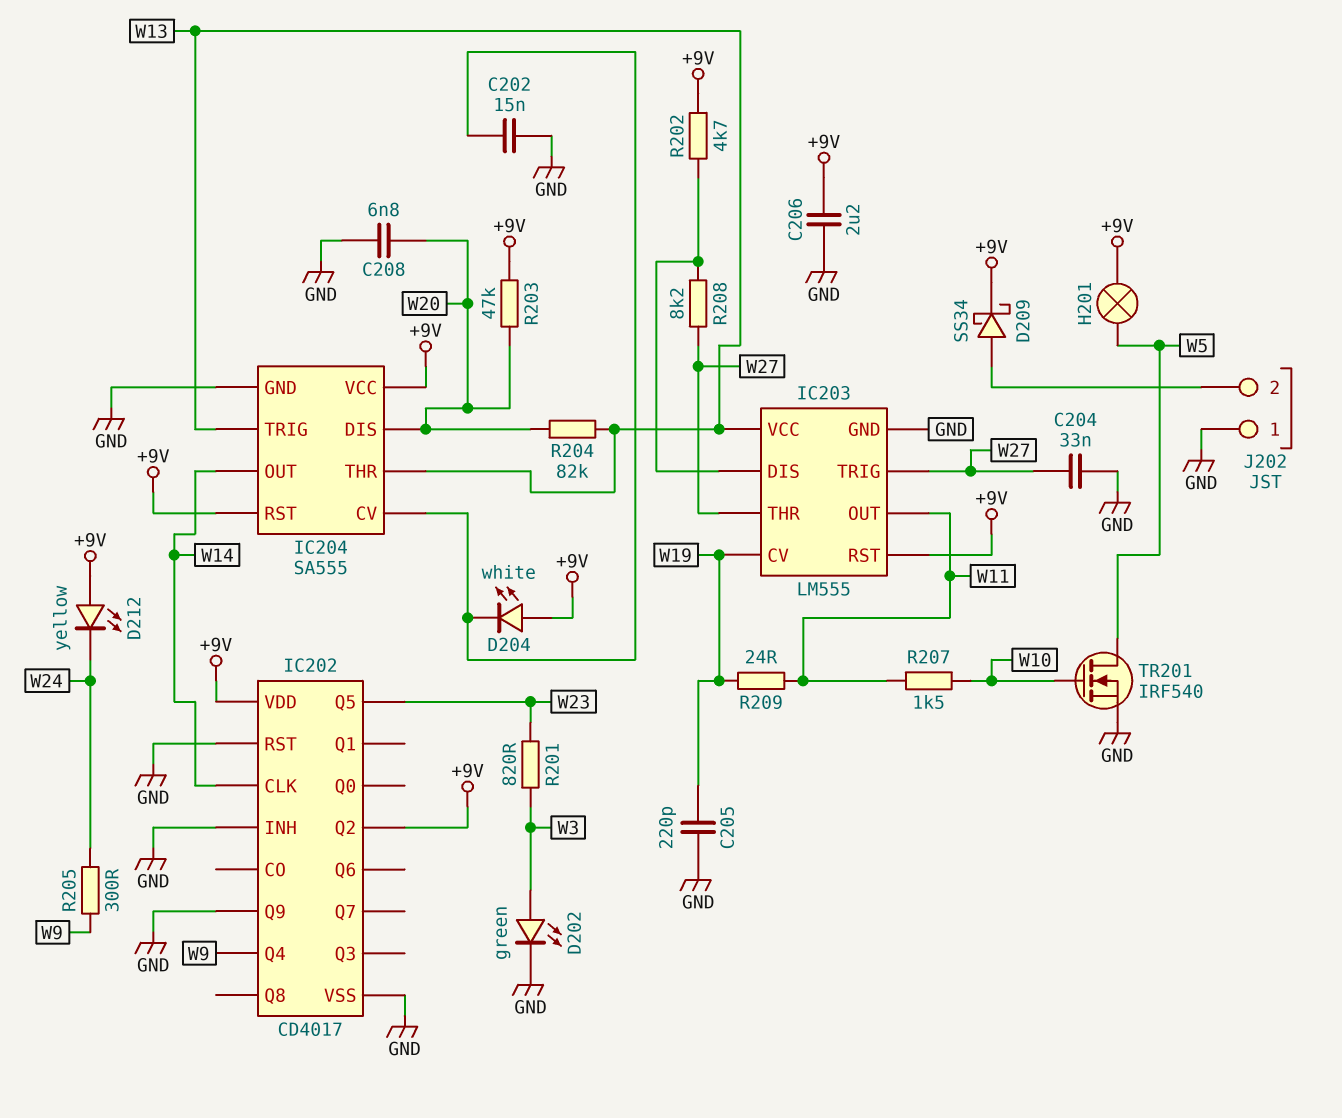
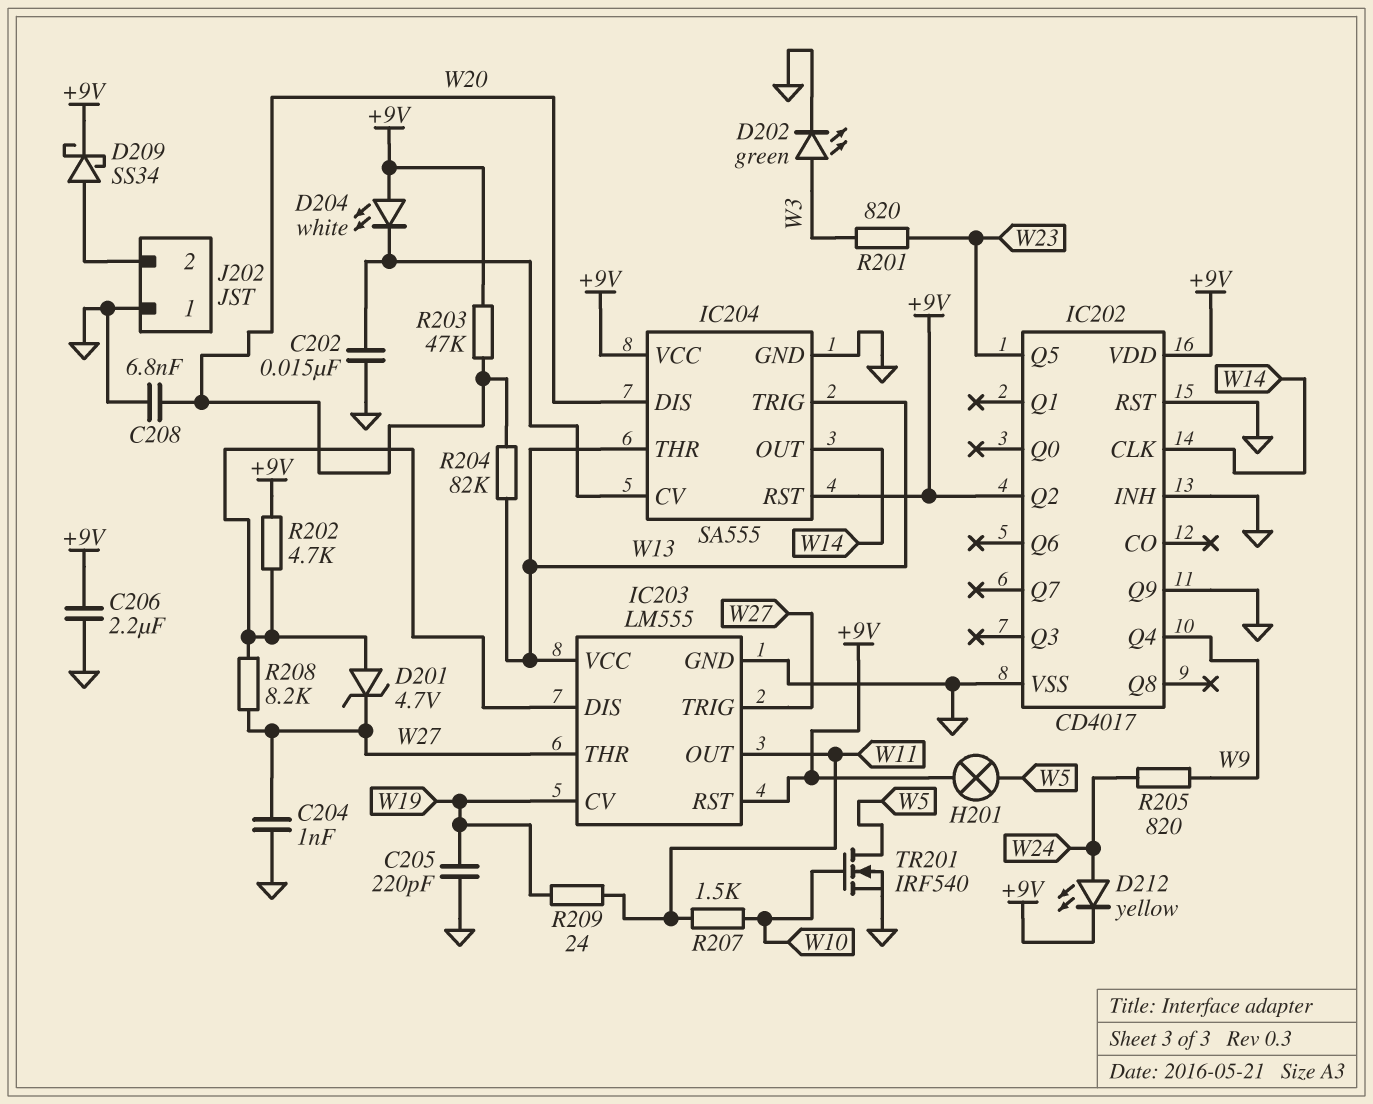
C204: 33nF (GND, W27) -> 1nF (GND, W27)
D201: none -> zener 4.7V (A IC203/DIS, K W27)
D212: LED yellow (A +9V, K W24) -> LED yellow (A W24, K +9V)
R205: 300 (W9, W24) -> 820 (W9, W24)

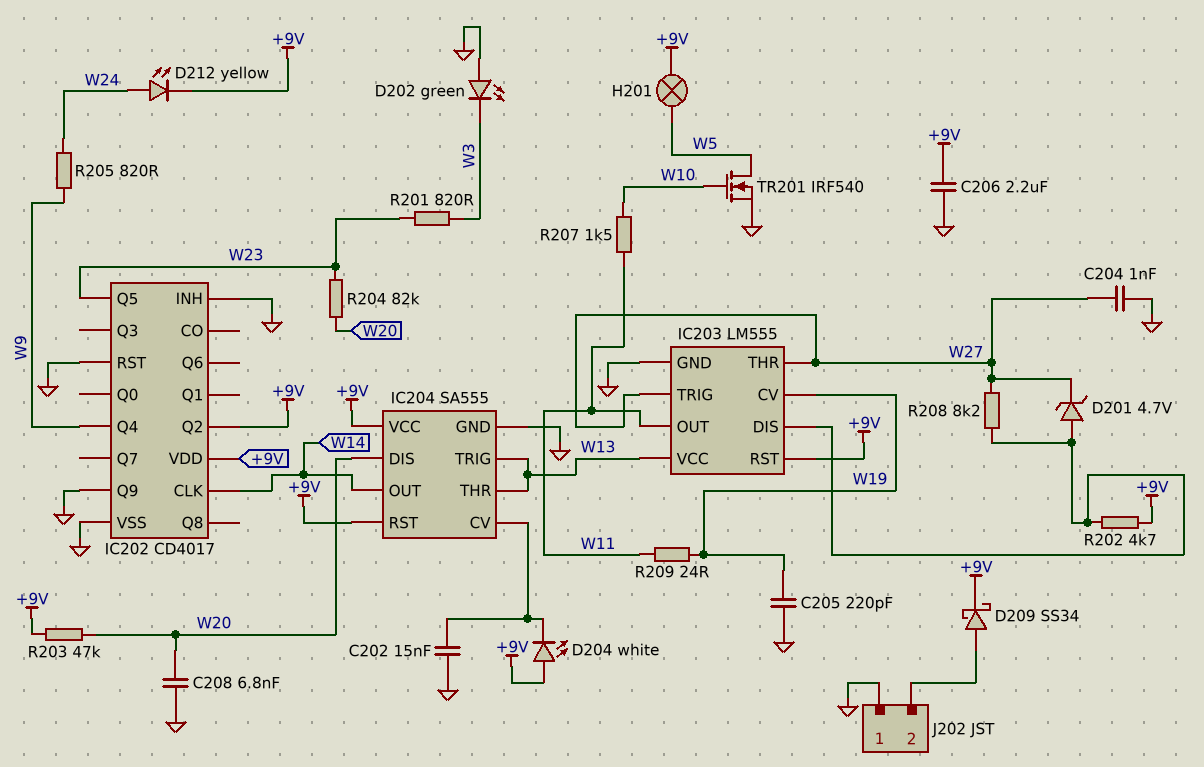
D202: LED green (A W3, K GND) -> LED green (A GND, K W3)
R204: 82k (W13, W20) -> 82k (W20, W23)

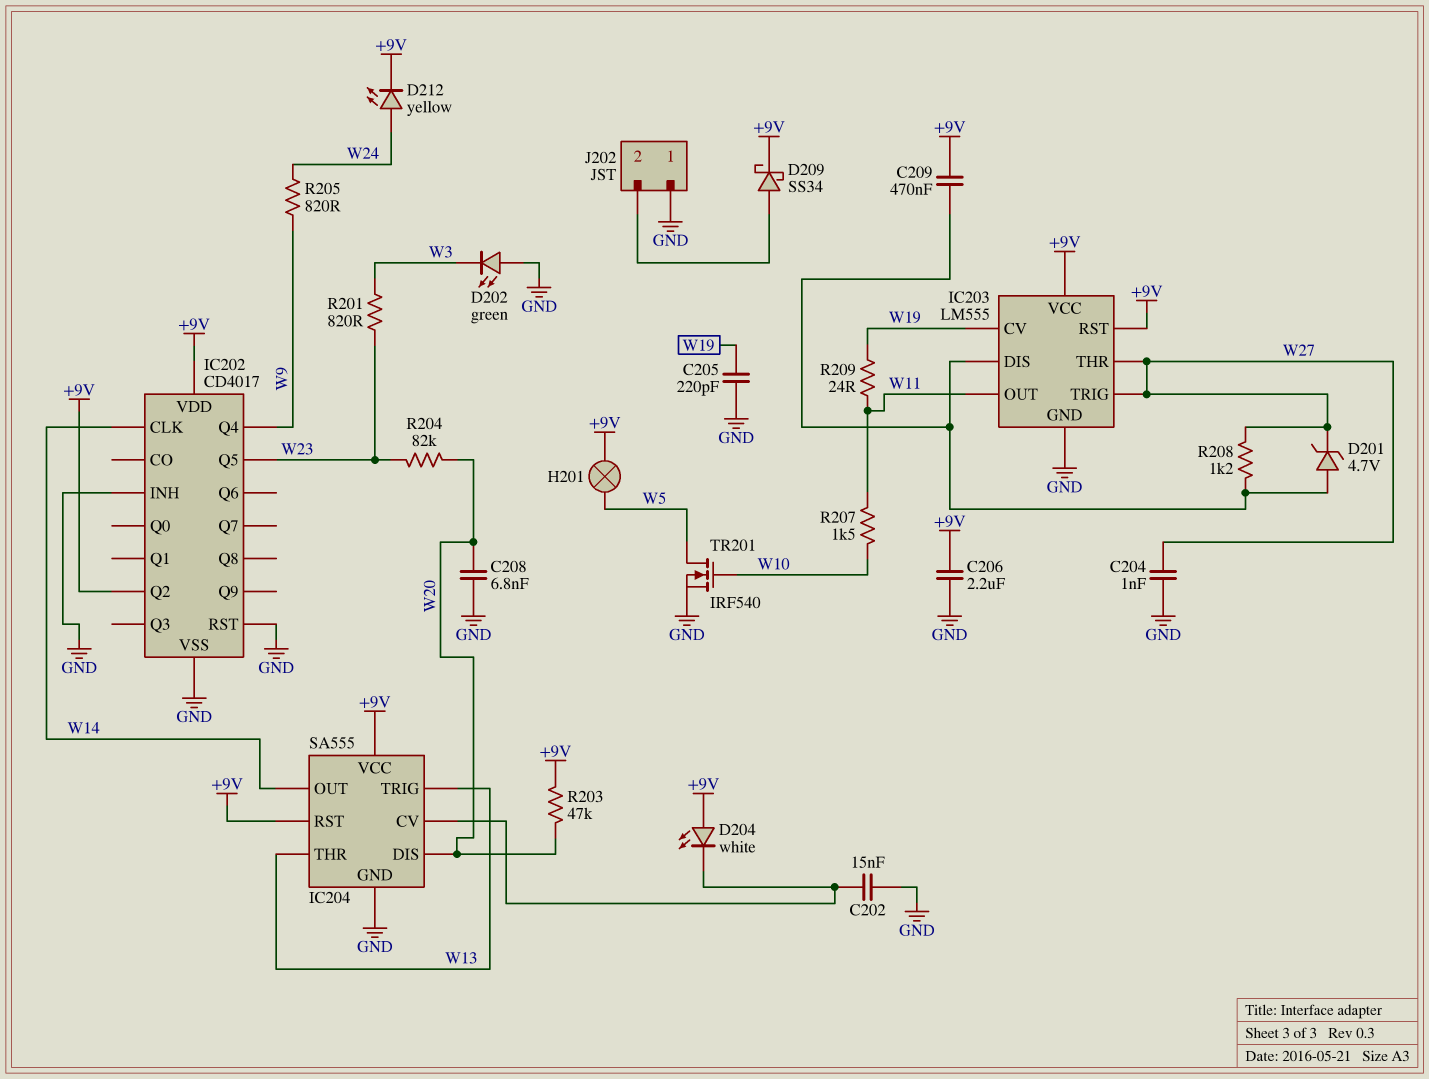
C209: none -> 470nF (+9V, IC203/DIS)
IC202 pin Q9: GND -> none
IC203 pin VCC: W13 -> +9V
R202: 4.7k (+9V, IC203/DIS) -> none
R208: 8.2k (IC203/DIS, W27) -> 1.2k (IC203/DIS, W27)

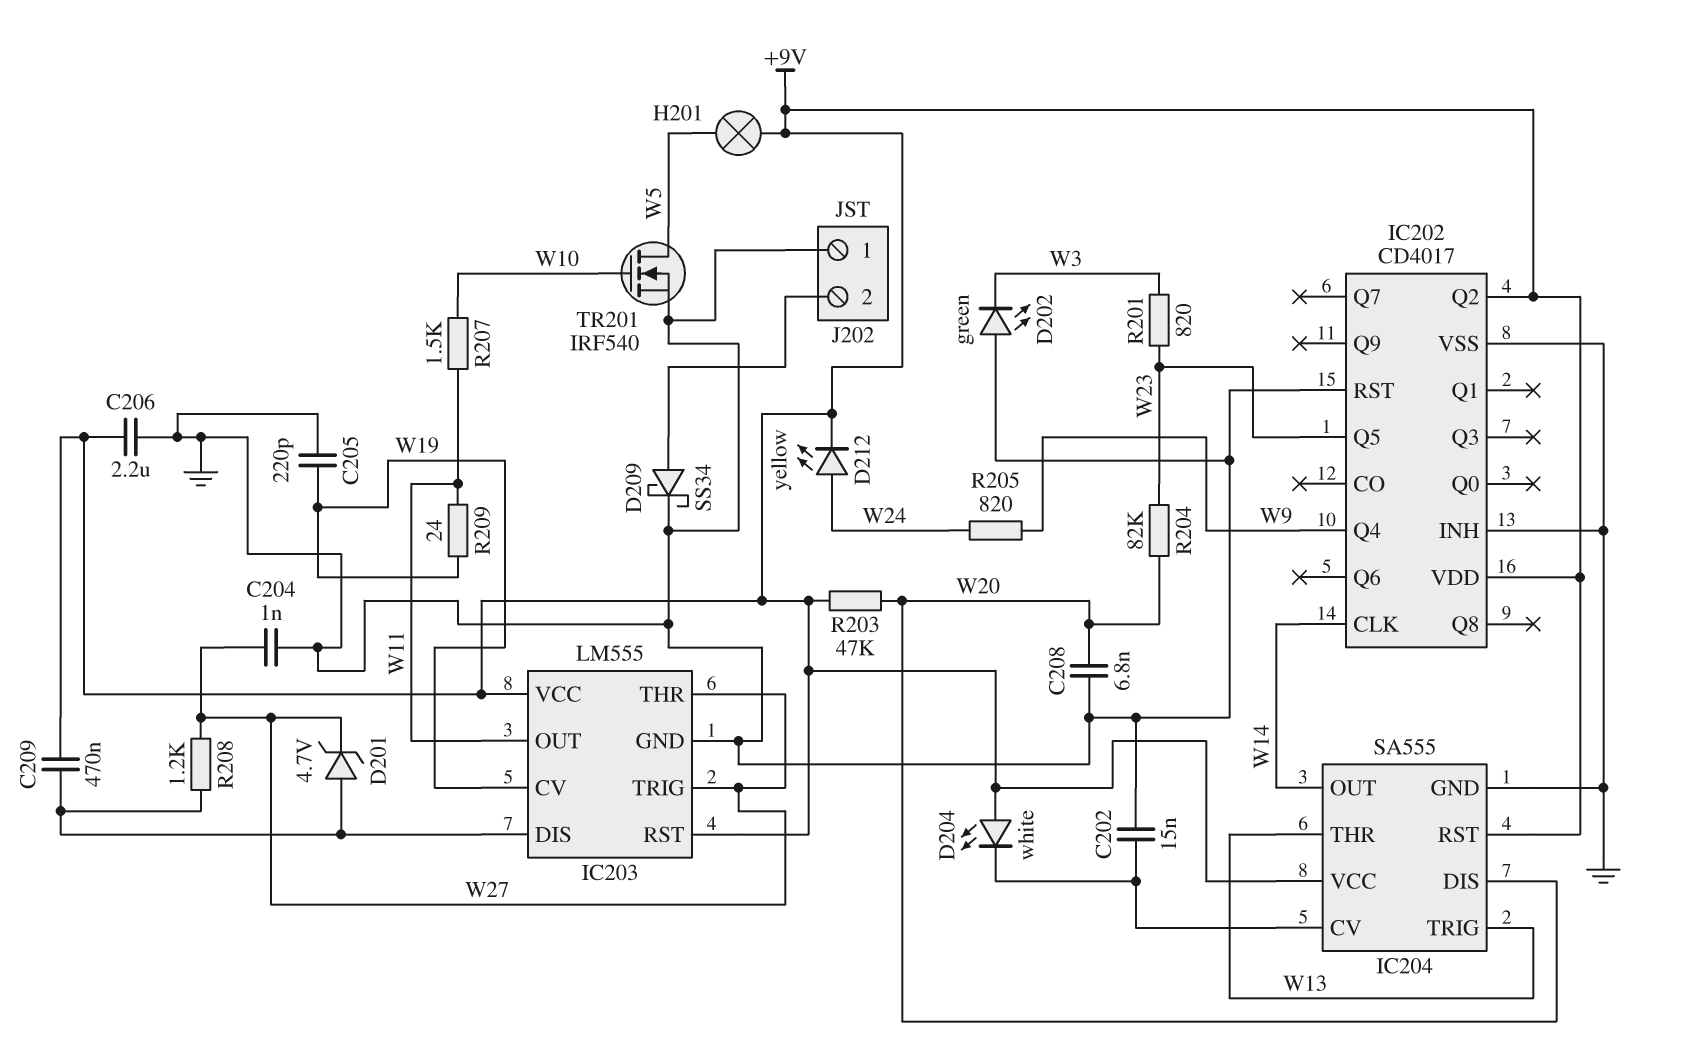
D209: schottky SS34 (A J202/2, K +9V) -> schottky SS34 (A J202/2, K GND)

